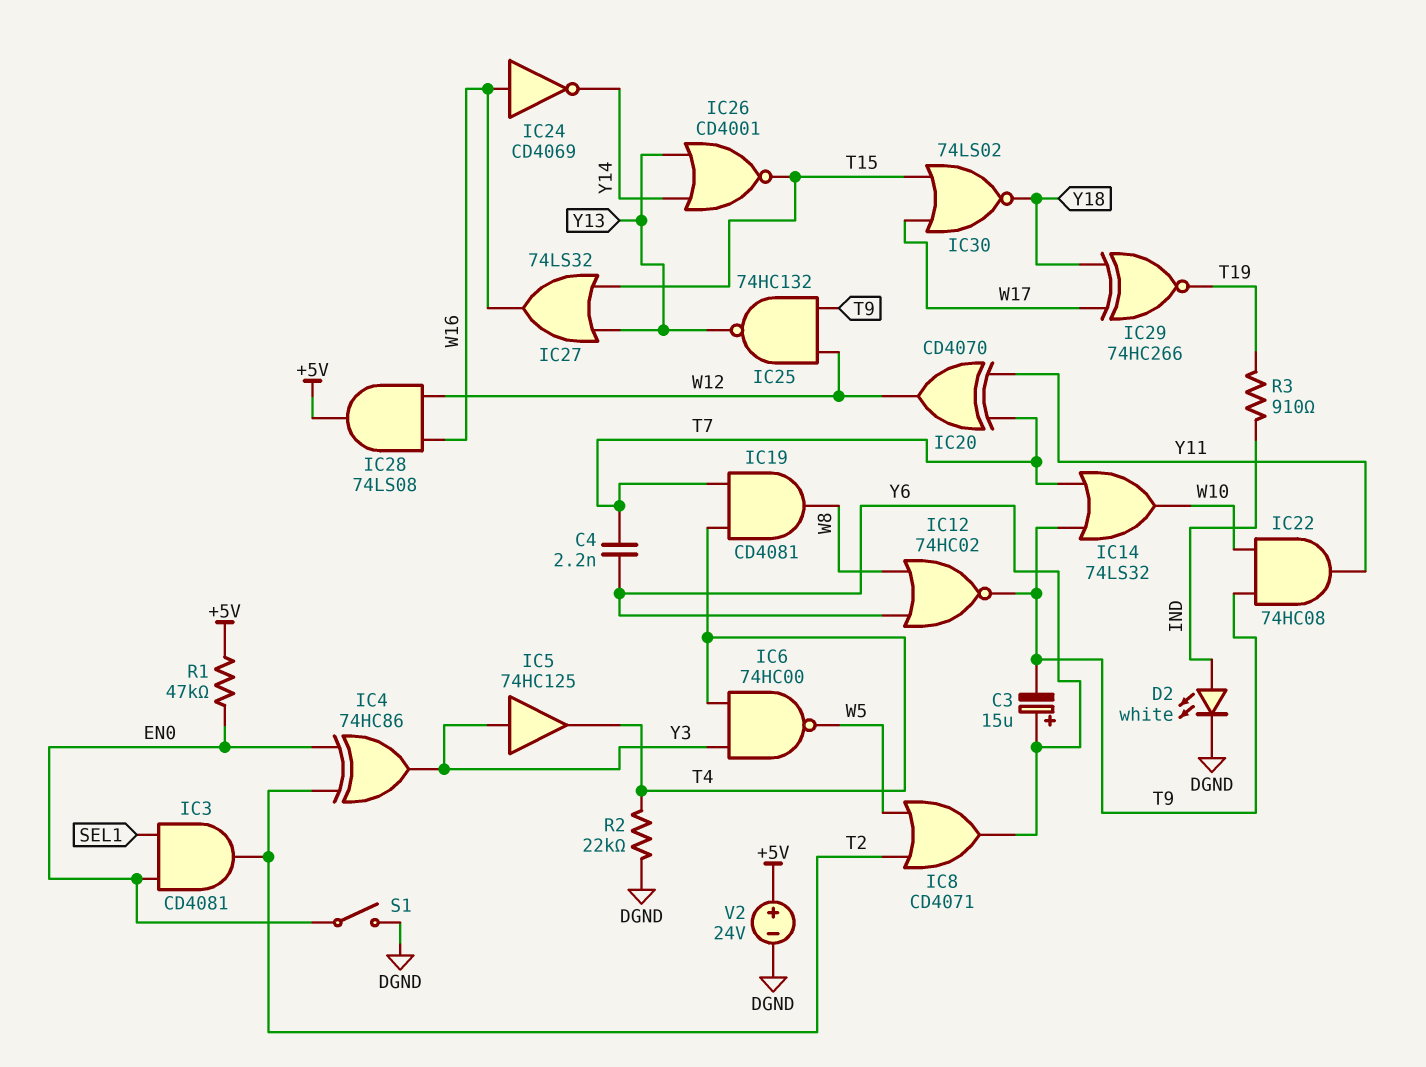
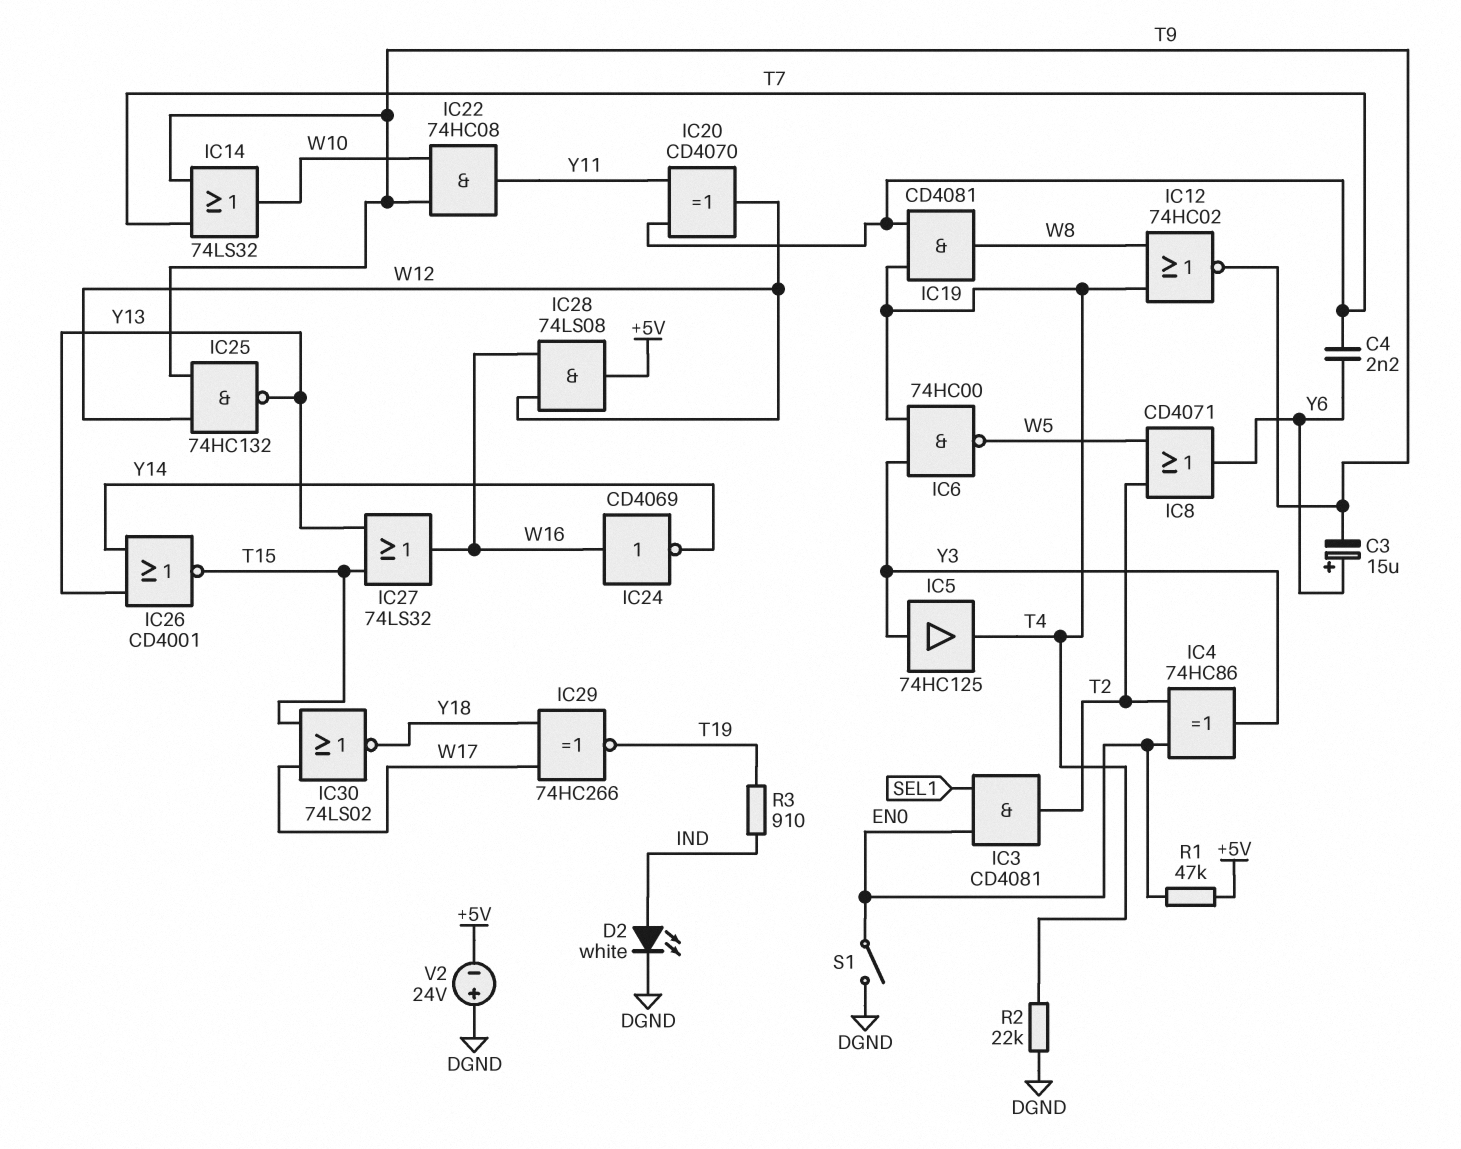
IC12: NOR 74HC02 (in W8, in Y6, out T9) -> NOR 74HC02 (in T4, in W8, out T9)
V2: 24V (plus +5V, minus DGND) -> 24V (plus DGND, minus +5V)

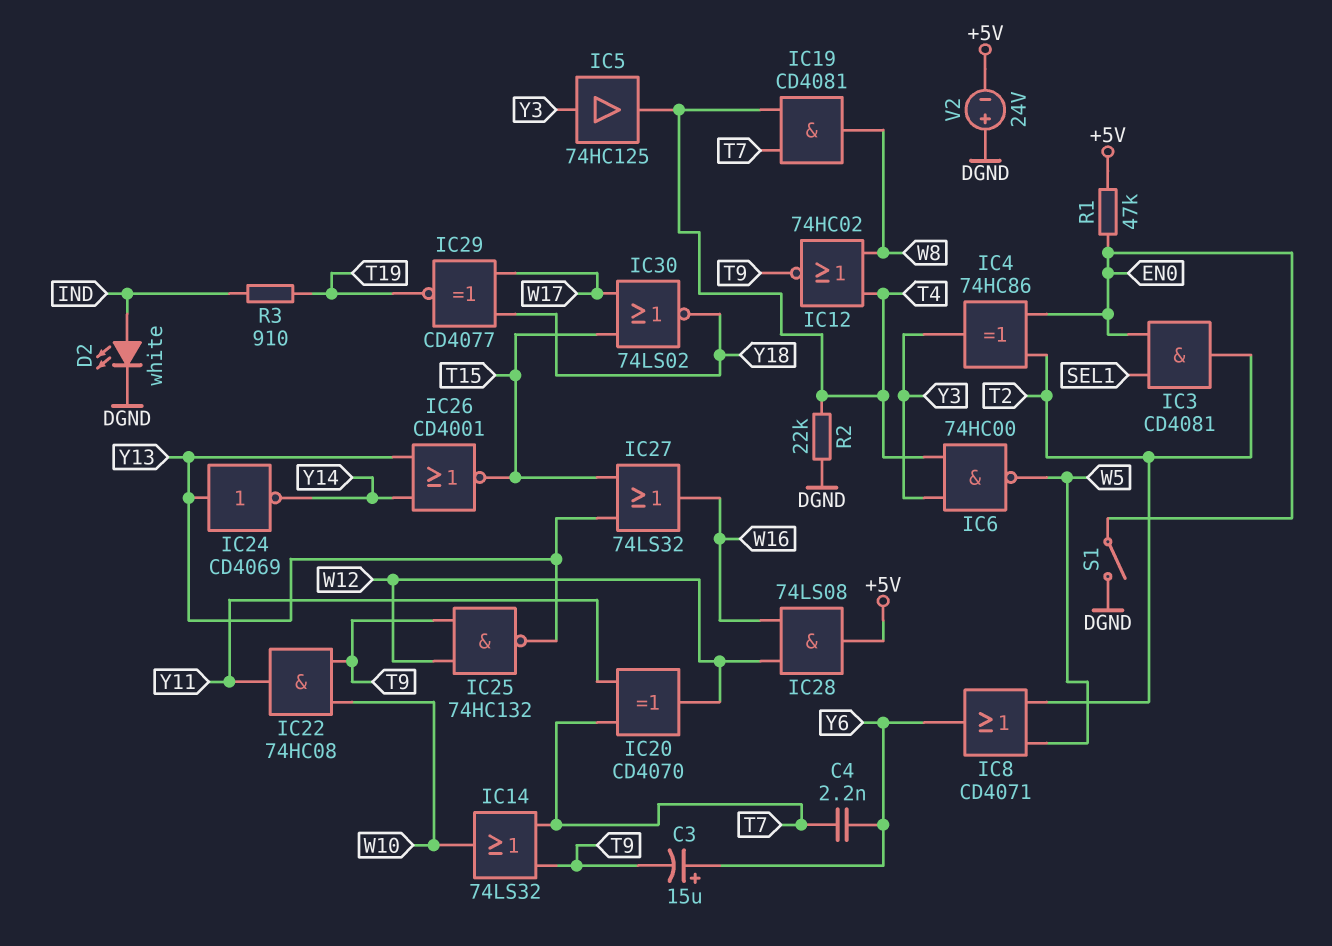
IC24: NOT CD4069 (in W16, out Y14) -> NOT CD4069 (in Y13, out Y14)
IC29: XNOR 74HC266 (in W17, in Y18, out T19) -> XNOR CD4077 (in W17, in Y18, out T19)

